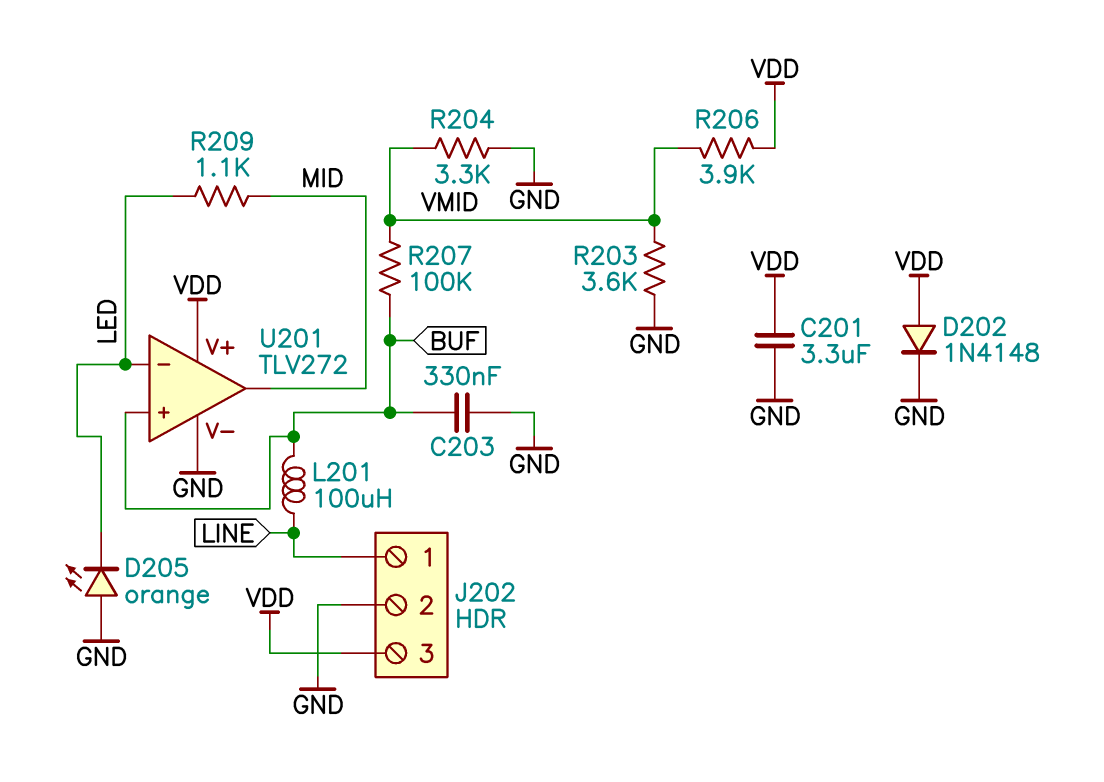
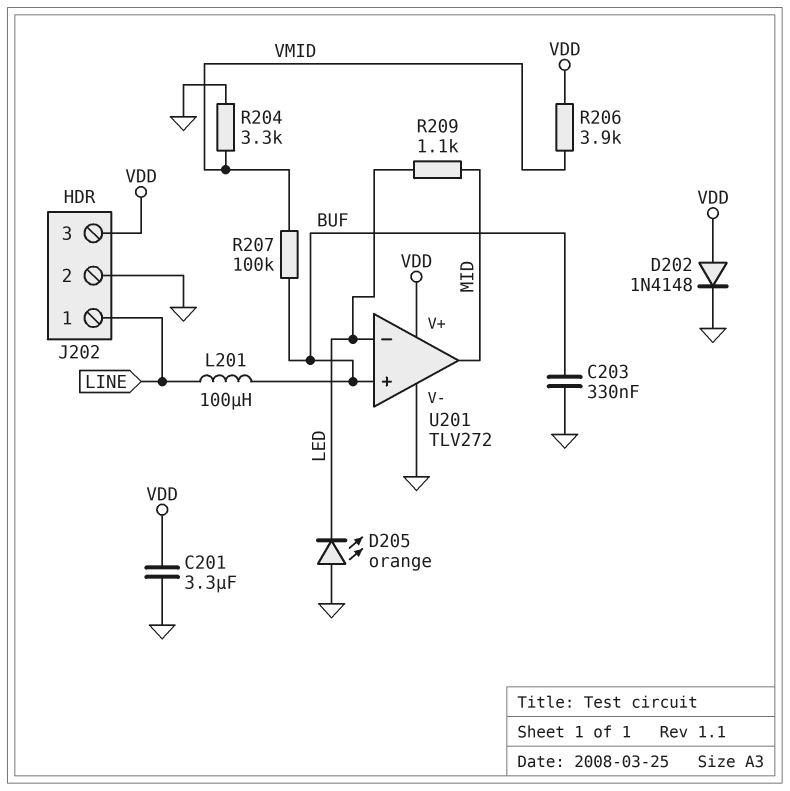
R203: 3.6k (GND, VMID) -> none

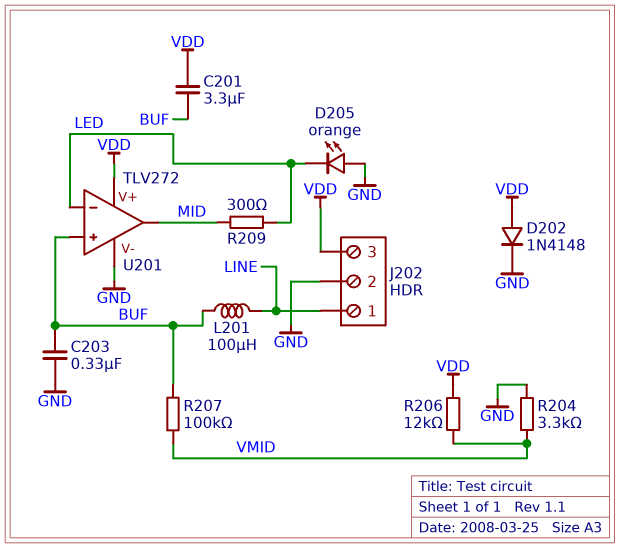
C201: 3.3uF (GND, VDD) -> 3.3uF (BUF, VDD)
R206: 3.9k (VDD, VMID) -> 12k (VDD, VMID)
R209: 1.1k (LED, MID) -> 300 (LED, MID)

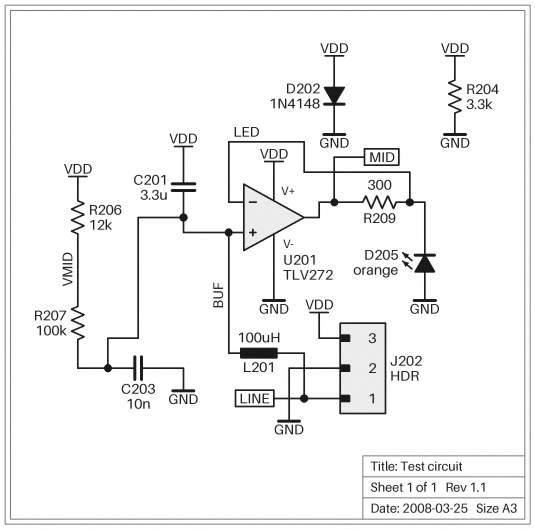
C203: 330nF (BUF, GND) -> 10nF (BUF, GND)
R204: 3.3k (GND, VMID) -> 3.3k (GND, VDD)

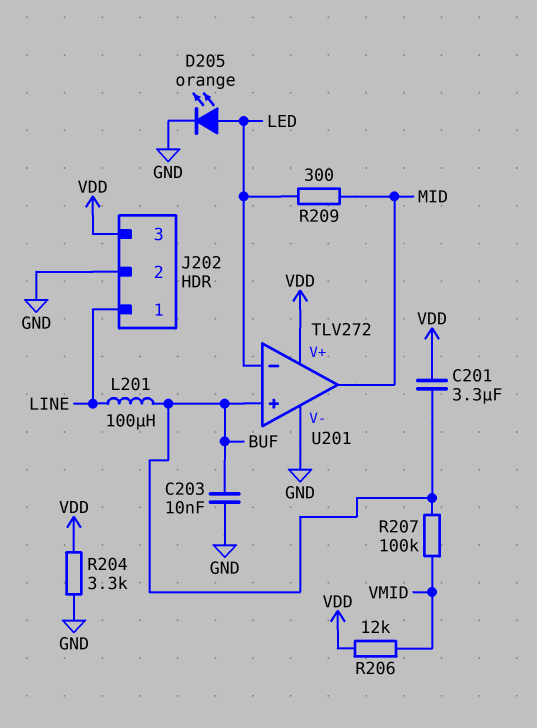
D202: diode 1N4148 (A VDD, K GND) -> none
D205: LED orange (A GND, K LED) -> LED orange (A LED, K GND)

